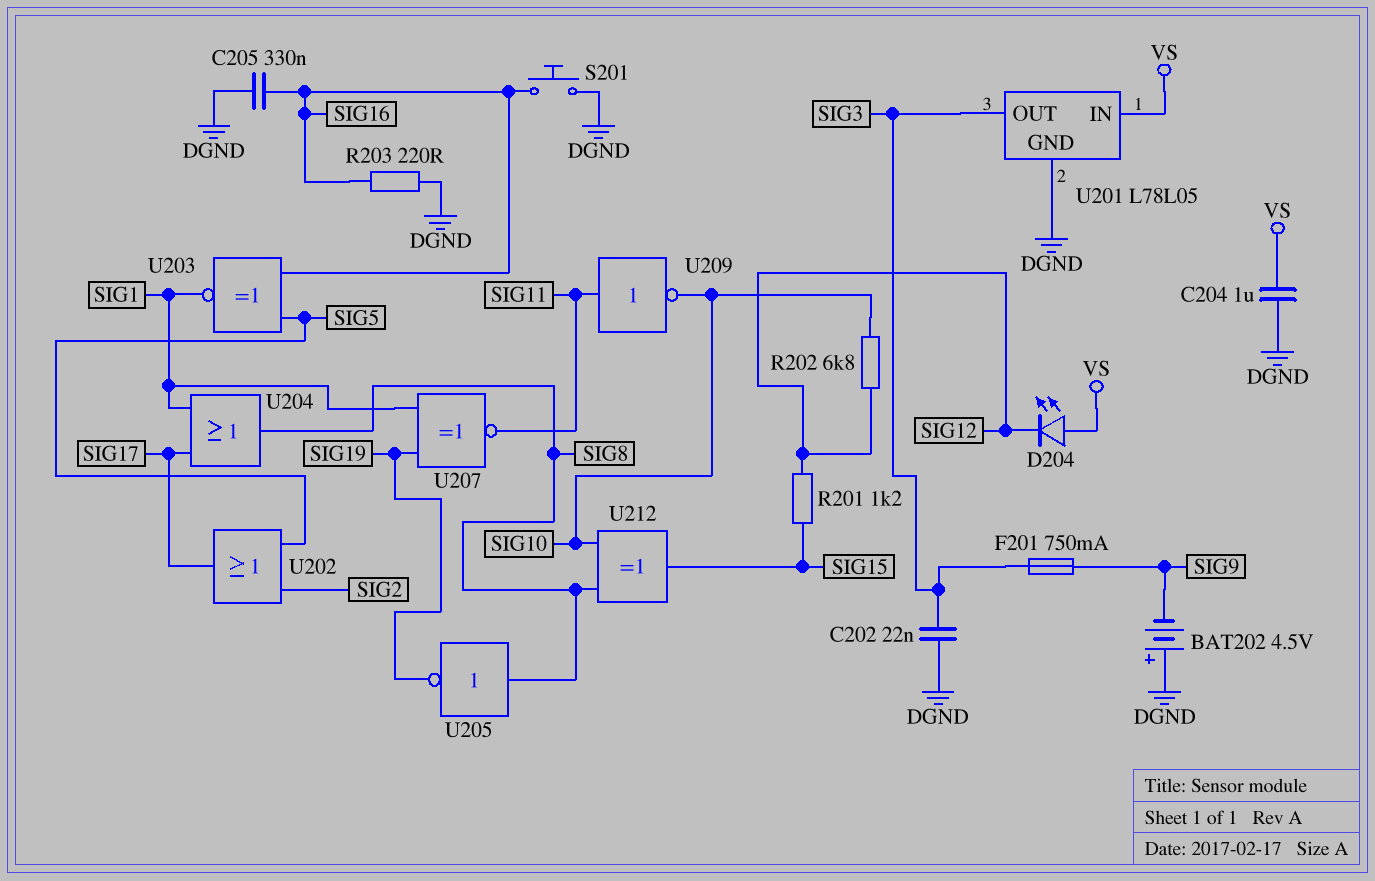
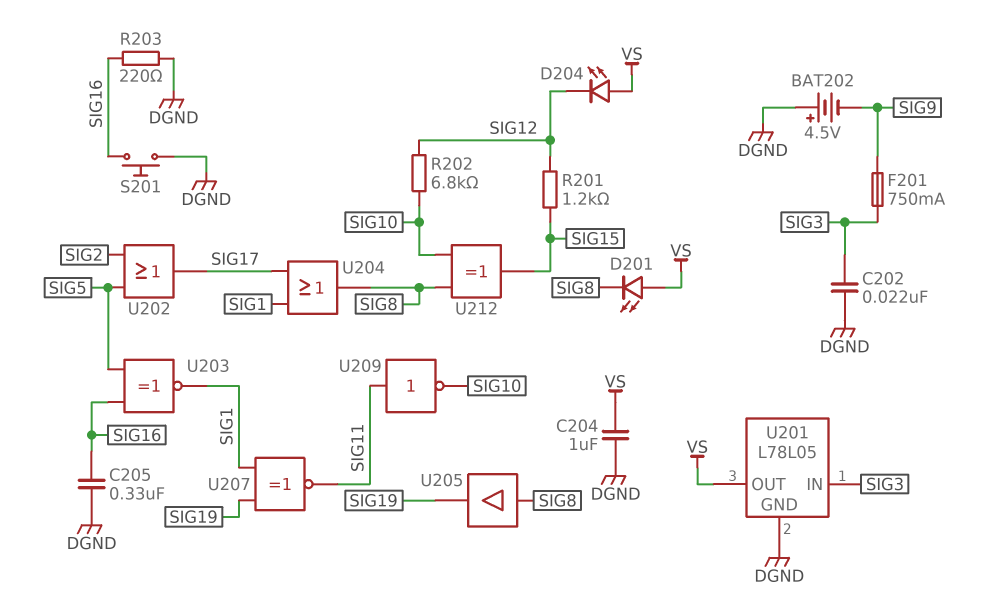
D201: none -> LED (A VS, K SIG8)
U201 pin IN: VS -> SIG3
U201 pin OUT: SIG3 -> VS
U205: NOT (in SIG8, out SIG19) -> buffer (in SIG8, out SIG19)

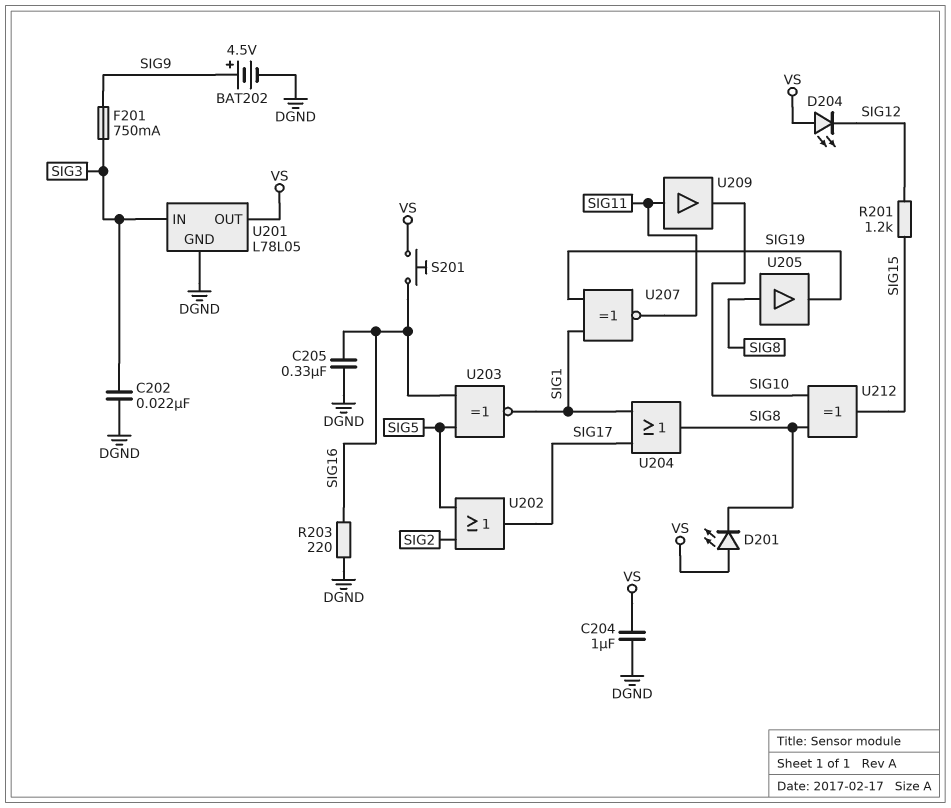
BAT202: 4.5V (plus DGND, minus SIG9) -> 4.5V (plus SIG9, minus DGND)
R202: 6.8k (SIG10, SIG12) -> none
S201: button (DGND, SIG16) -> button (SIG16, VS)
U209: NOT (in SIG11, out SIG10) -> buffer (in SIG11, out SIG10)

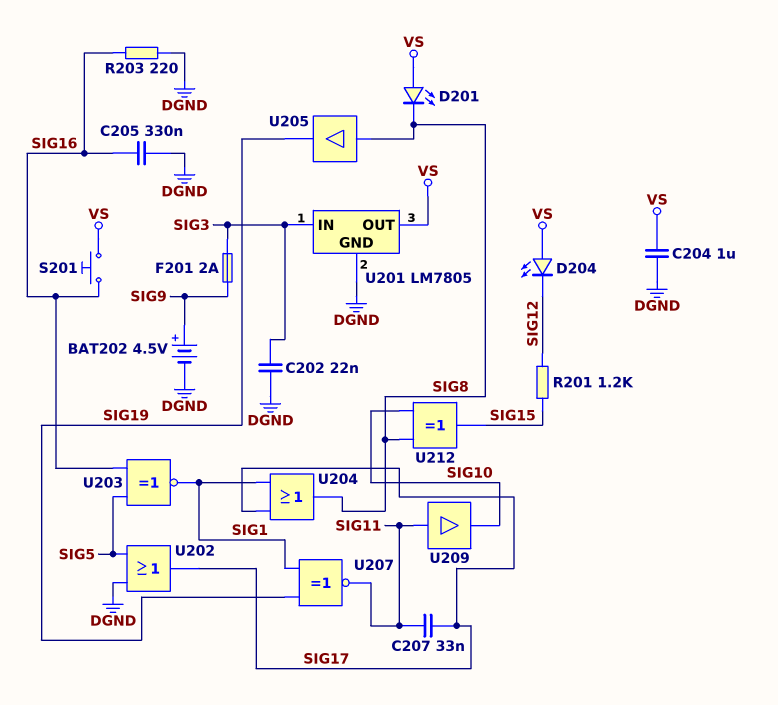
C207: none -> 33nF (SIG11, SIG17)
F201: 750mA (SIG3, SIG9) -> 2A (SIG3, SIG9)
U201: L78L05 -> LM7805
U202: OR (in SIG2, in SIG5, out SIG17) -> OR (in DGND, in SIG5, out SIG17)

